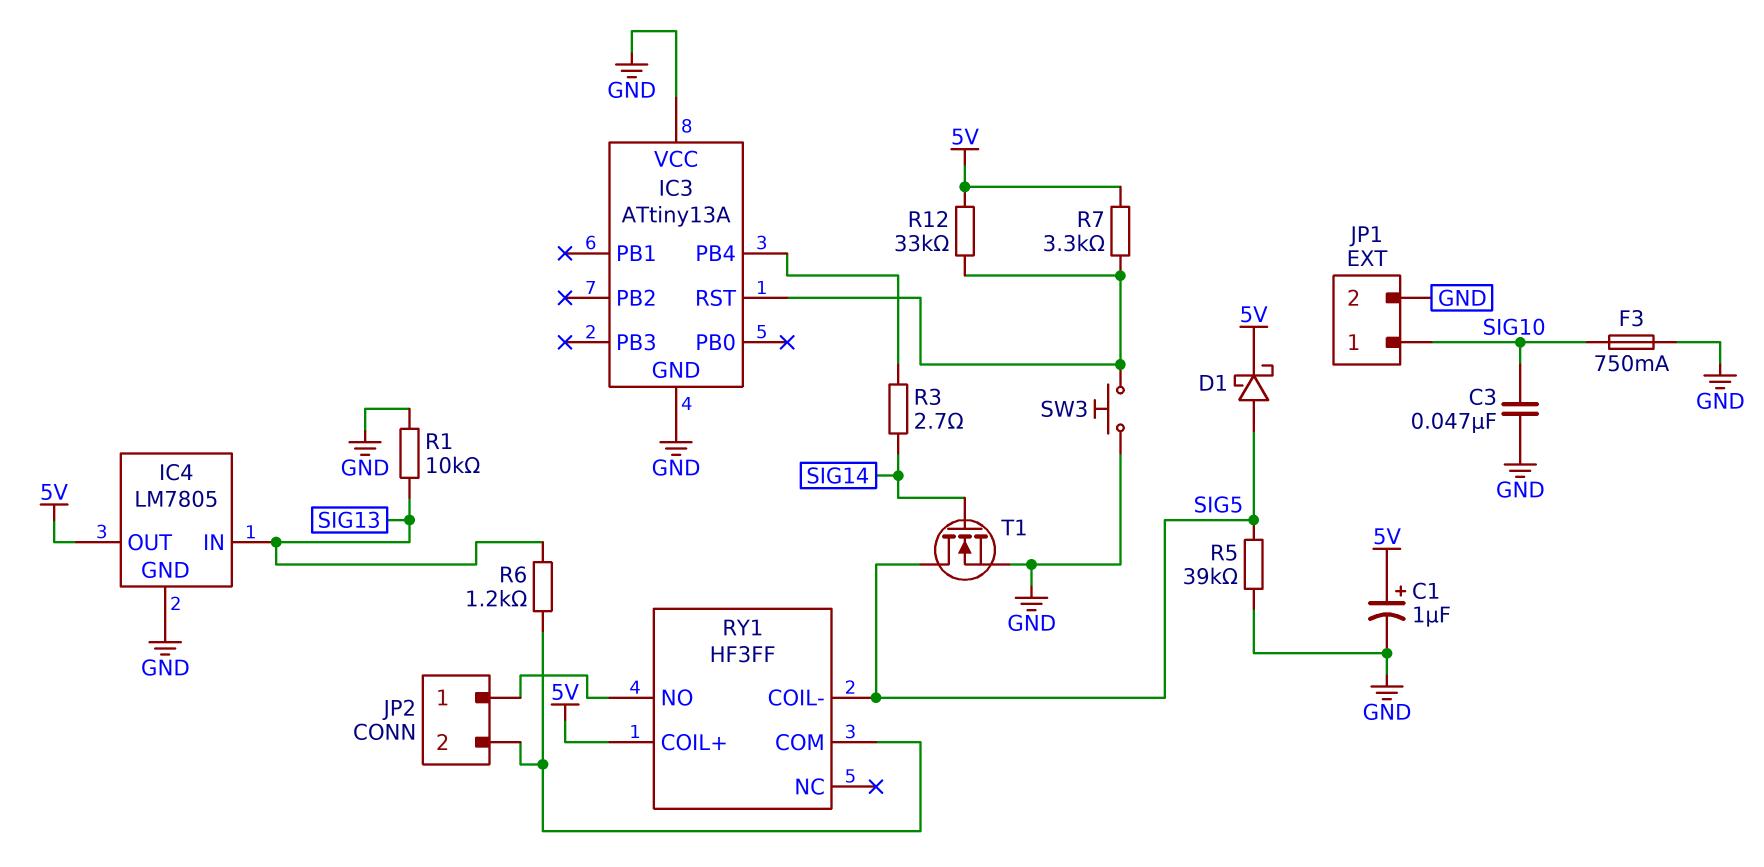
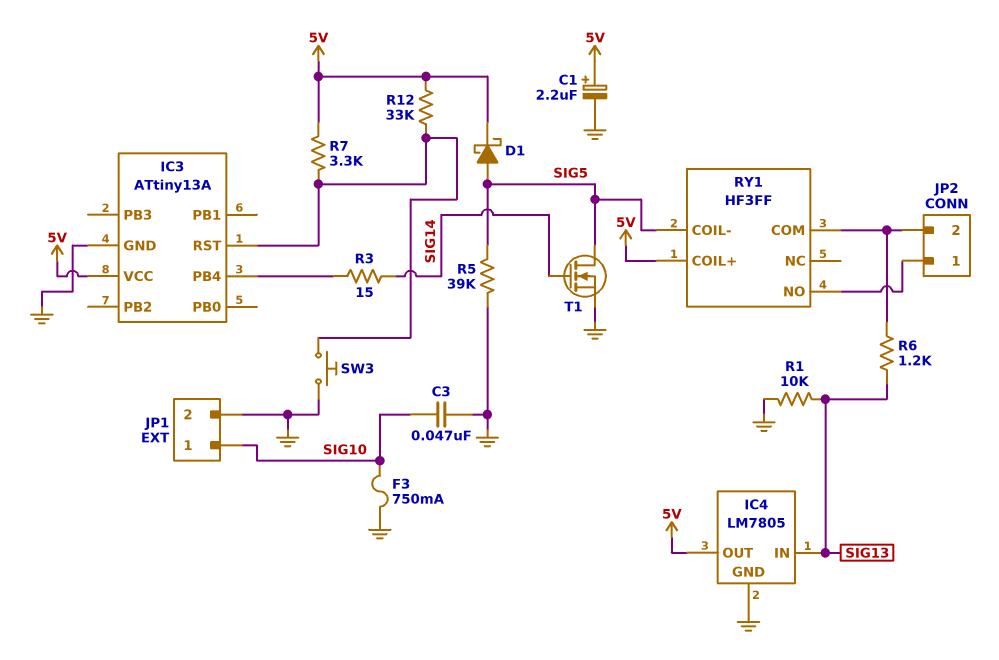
C1: 1uF (plus 5V, minus GND) -> 2.2uF (plus 5V, minus GND)
IC3 pin VCC: GND -> 5V
R3: 2.7 (IC3/PB4, SIG14) -> 15 (IC3/PB4, SIG14)

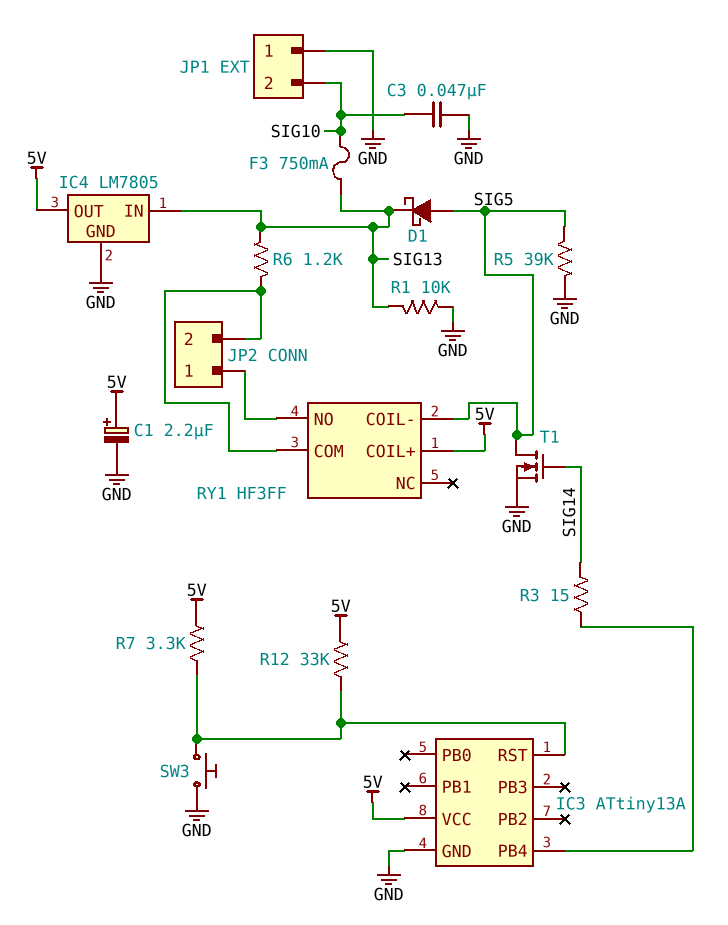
D1: schottky (A SIG5, K 5V) -> schottky (A SIG5, K SIG13)
F3: 750mA (GND, SIG10) -> 750mA (SIG10, SIG13)
JP1 pin 1: SIG10 -> GND
JP1 pin 2: GND -> SIG10

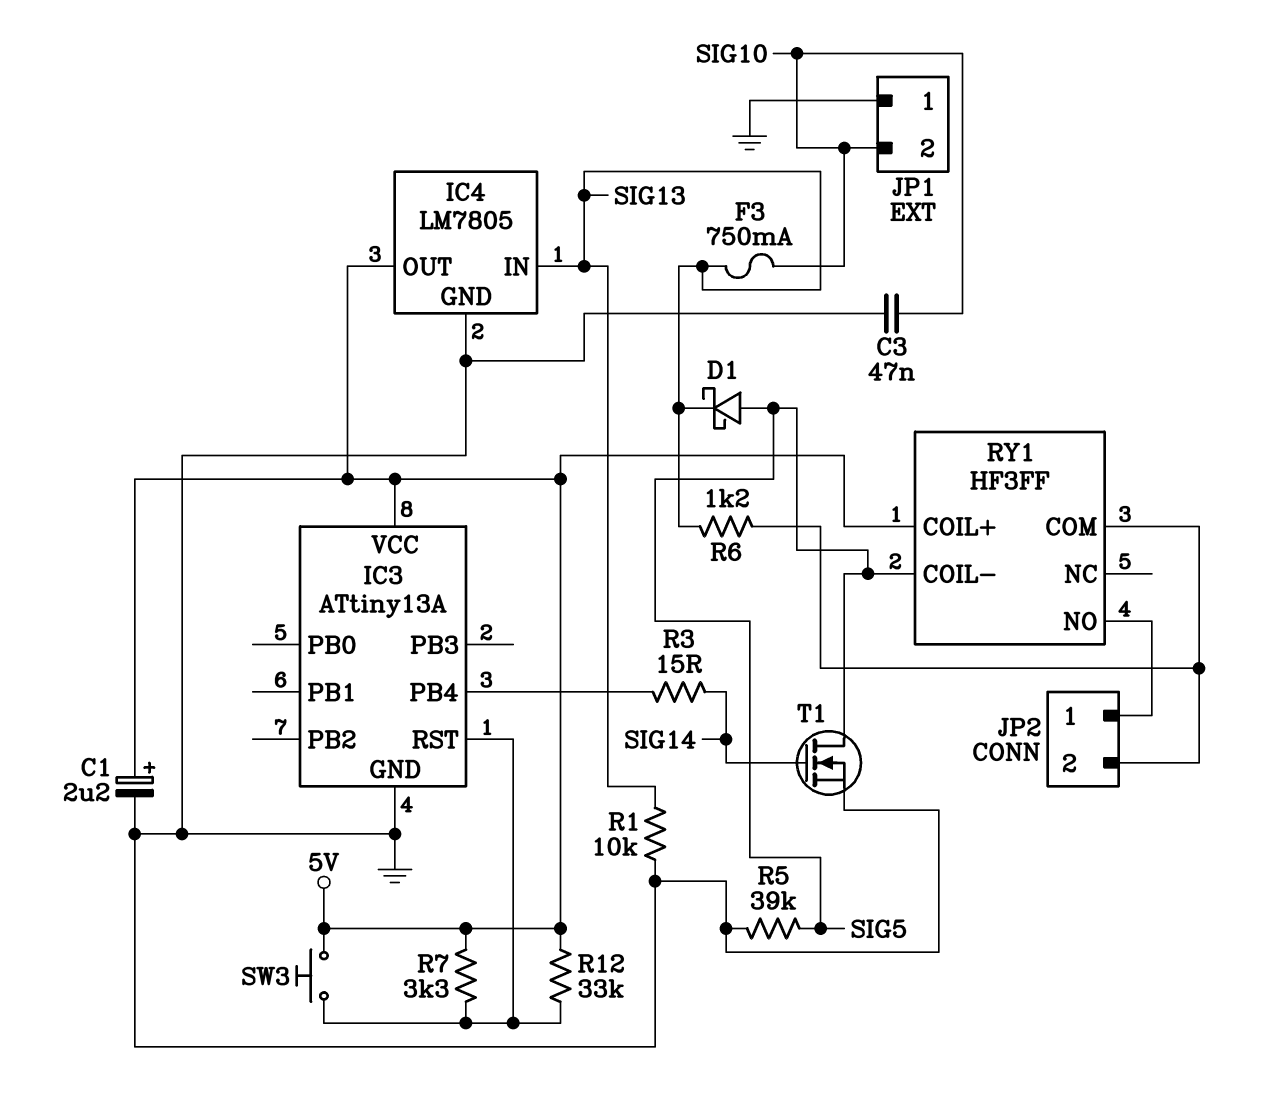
SW3: button (GND, IC3/RST) -> button (5V, IC3/RST)

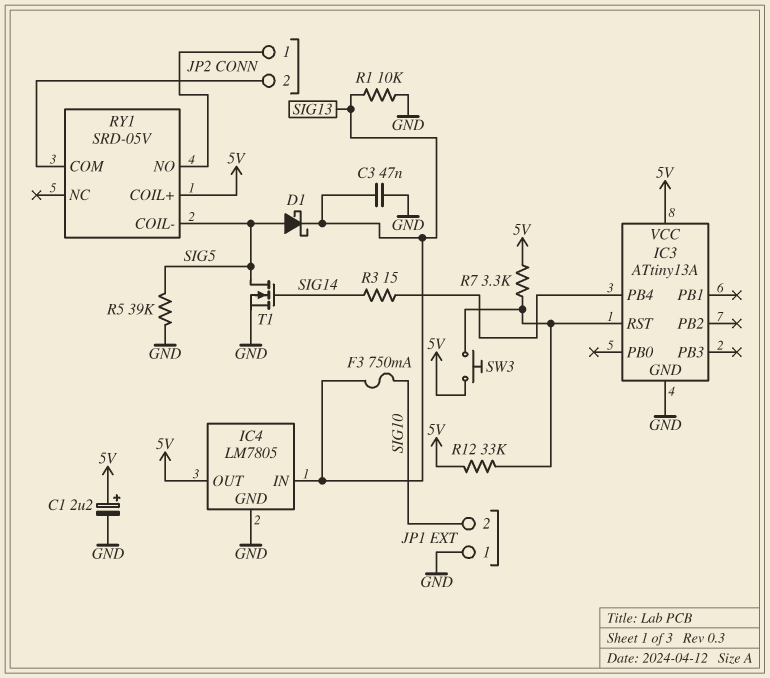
C3: 47nF (GND, SIG10) -> 47nF (GND, SIG13)
R6: 1.2k (JP2/2, SIG13) -> none
RY1: HF3FF -> SRD-05V

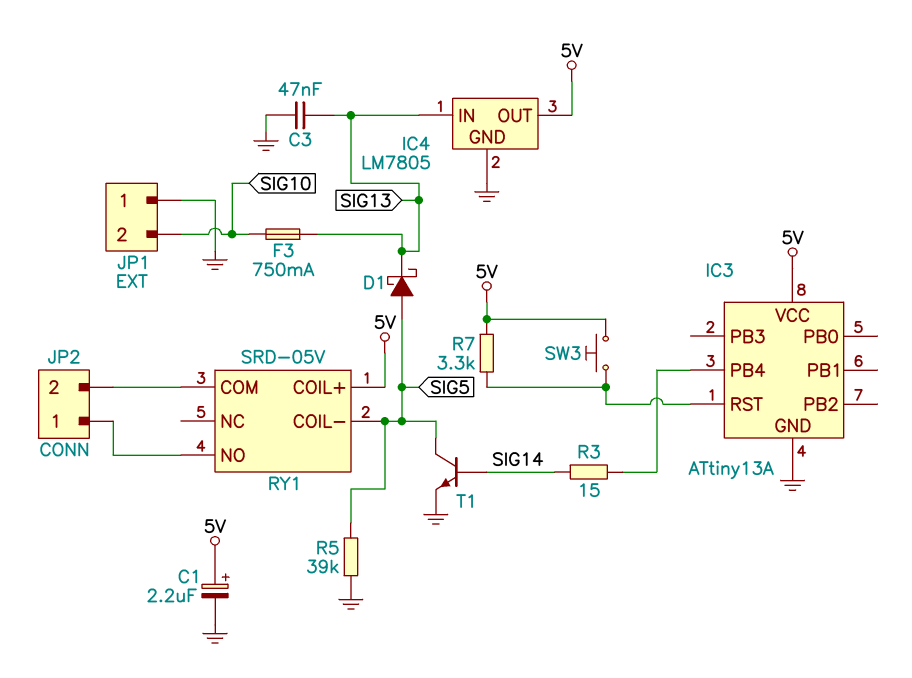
R1: 10k (GND, SIG13) -> none
R12: 33k (5V, IC3/RST) -> none
T1: NMOS (G SIG14, D SIG5, S GND) -> NPN (B SIG14, C SIG5, E GND)

